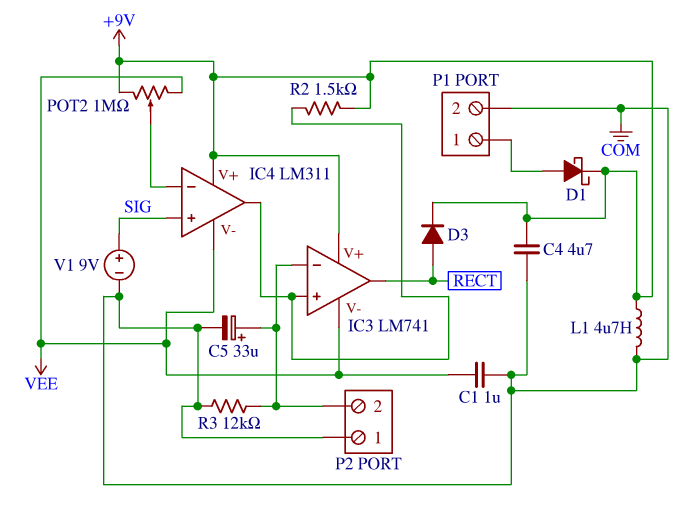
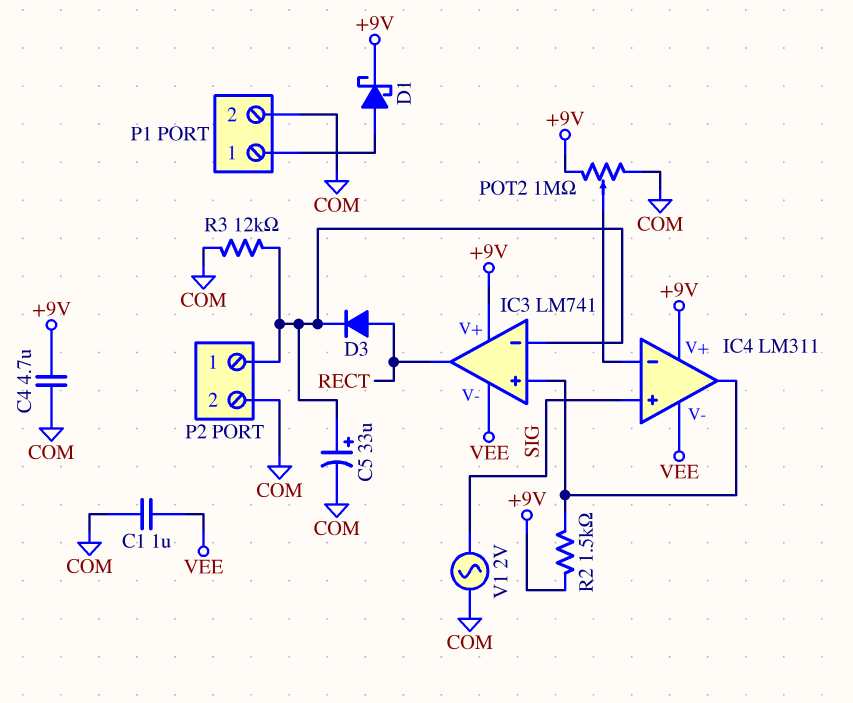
D3: diode (A RECT, K +9V) -> diode (A RECT, K IC3/in-)
L1: 4.7uH (+9V, COM) -> none
P2 pin 1: COM -> IC3/in-
P2 pin 2: IC3/in- -> COM
POT2: 1M (+9V, VEE, wiper IC4/in-) -> 1M (+9V, COM, wiper IC4/in-)
V1: 9V (plus SIG, minus COM) -> AC 2V (COM, SIG)

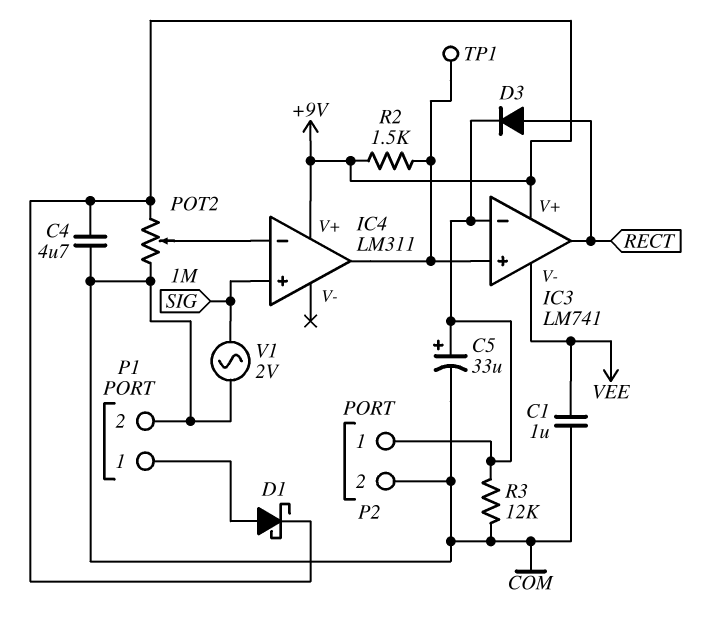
IC4 pin V-: VEE -> none
TP1: none -> test point (IC3/in+)

